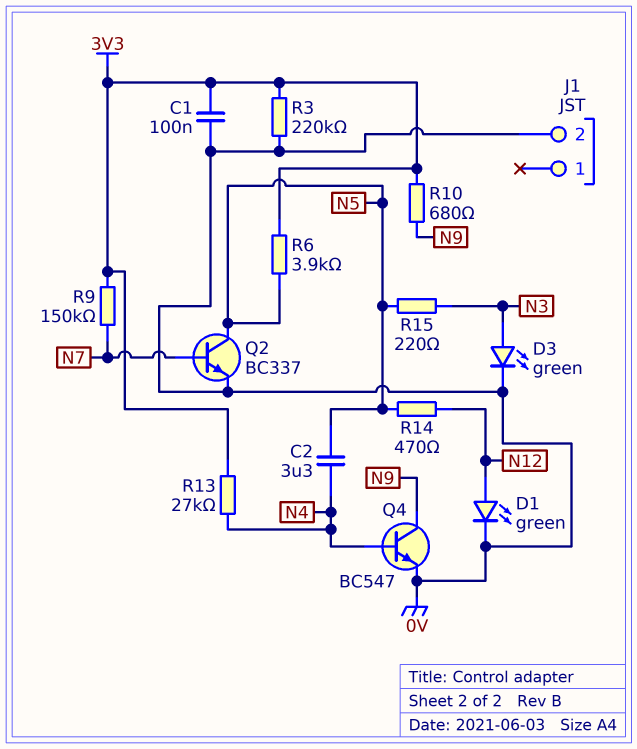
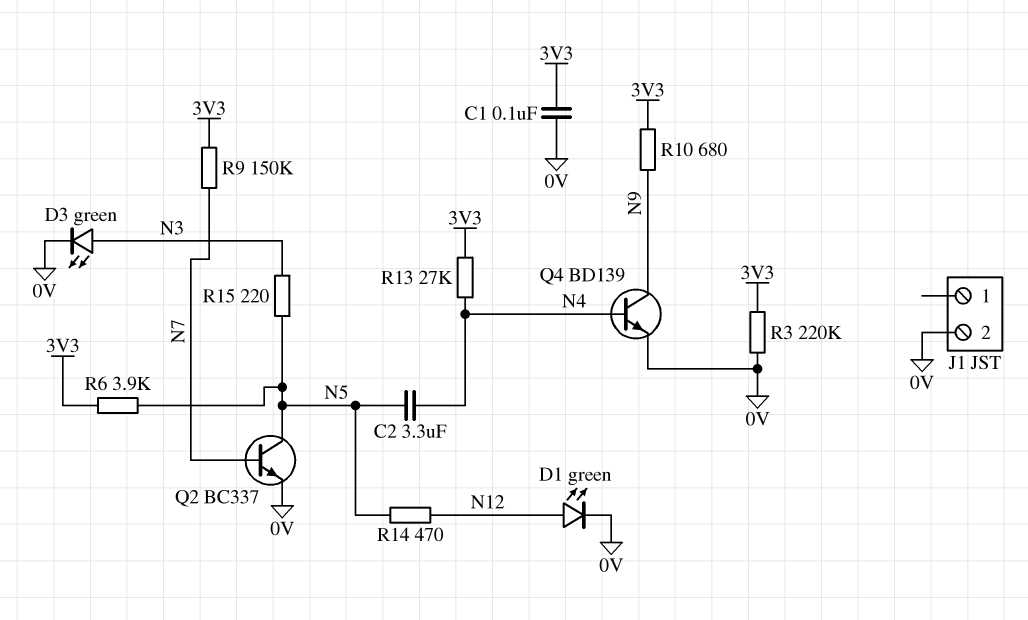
Q4: NPN BC547 (B N4, C N9, E 0V) -> NPN BD139 (B N4, C N9, E 0V)

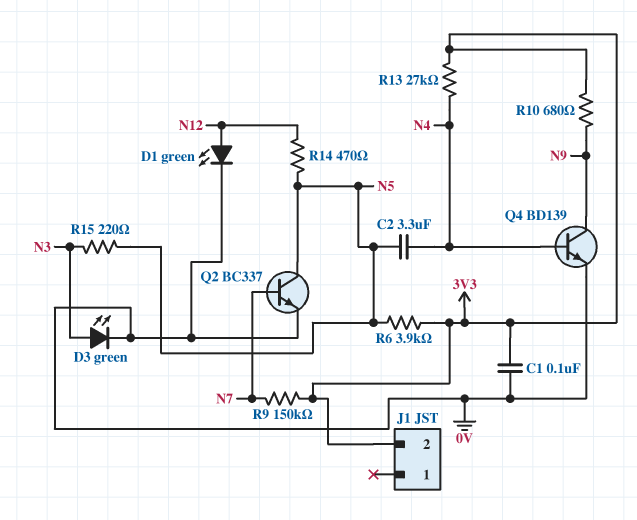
J1 pin 2: 0V -> 3V3
R3: 220k (0V, 3V3) -> none

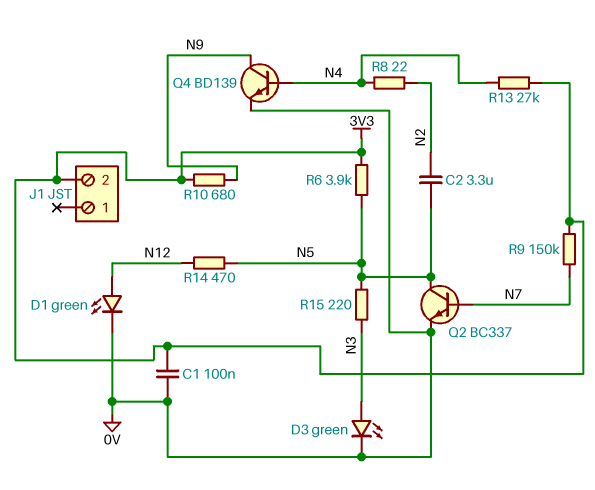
C2: 3.3uF (N4, N5) -> 3.3uF (N2, N5)
R8: none -> 22 (N2, N4)

